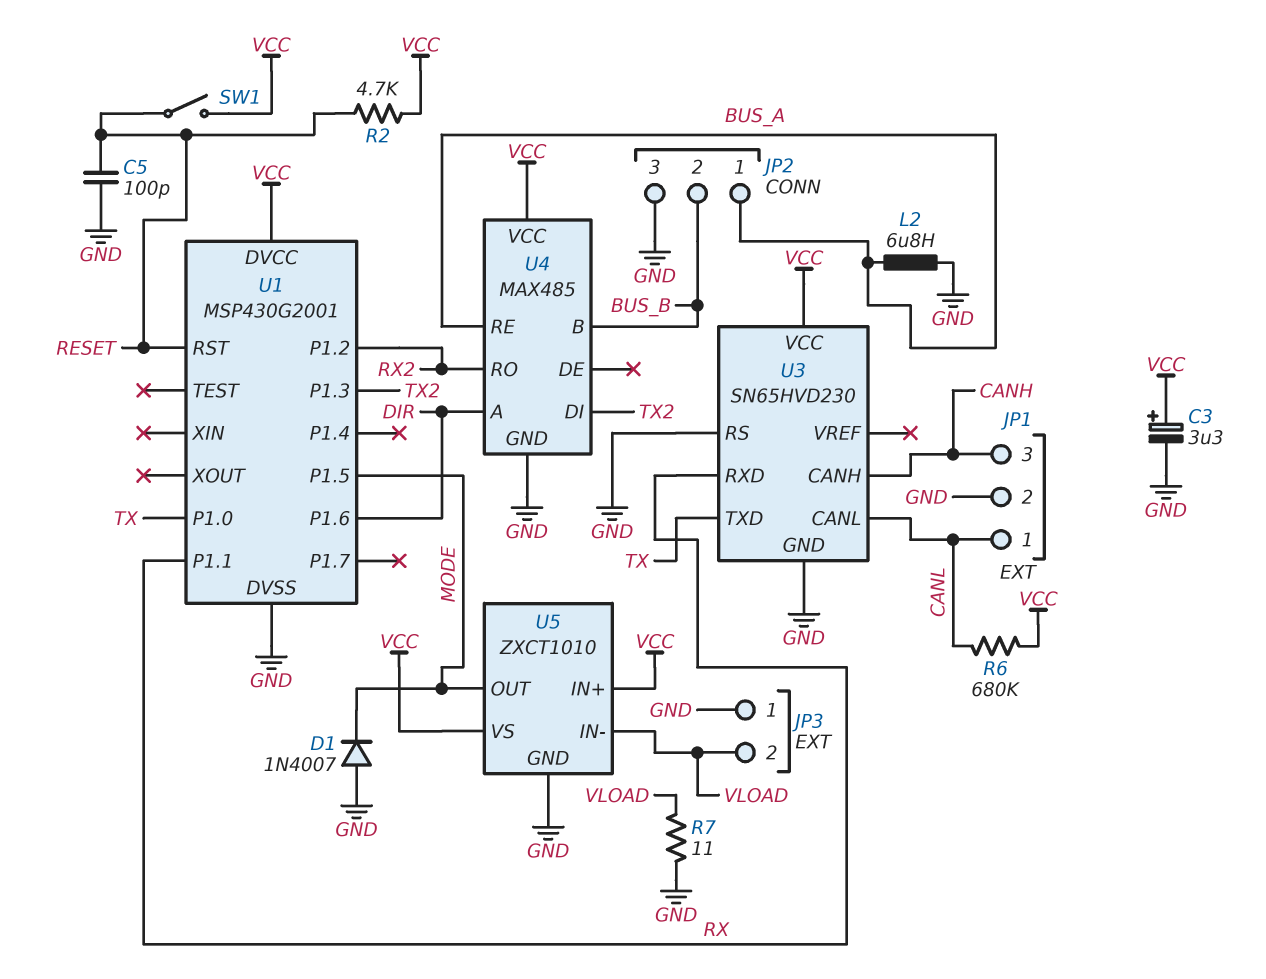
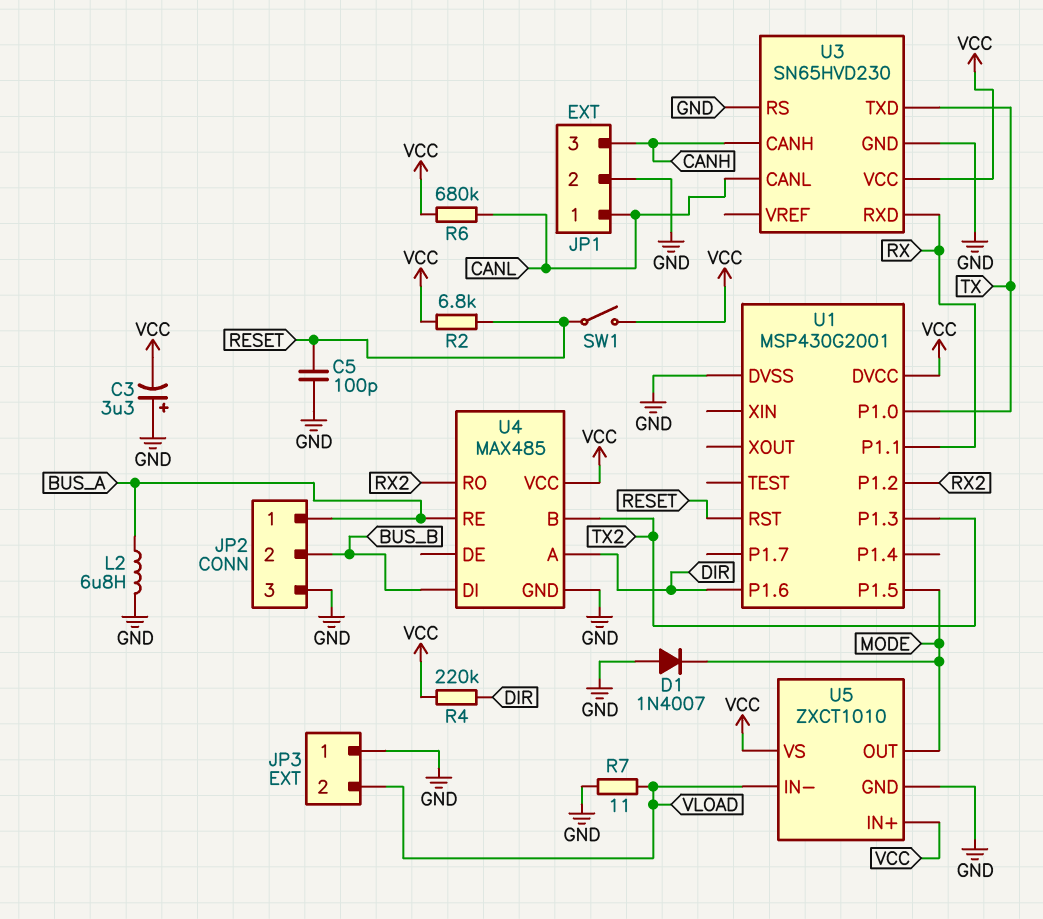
C3: 3.3uF (plus VCC, minus GND) -> 3.3uF (plus GND, minus VCC)
R2: 4.7k (RESET, VCC) -> 6.8k (RESET, VCC)
R4: none -> 220k (DIR, VCC)
U4 pin B: BUS_B -> TX2
U4 pin DI: TX2 -> BUS_B

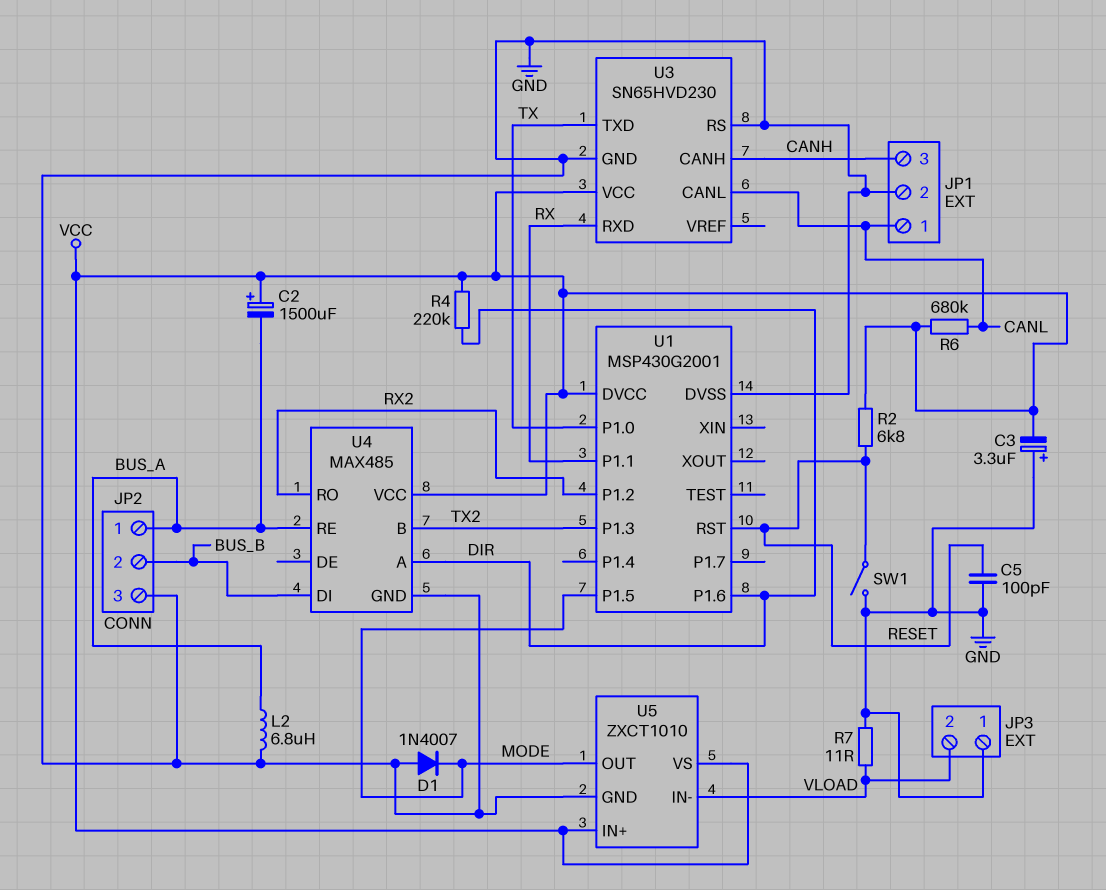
C2: none -> 1500uF (plus VCC, minus BUS_A)
SW1: switch (RESET, VCC) -> switch (GND, RESET)

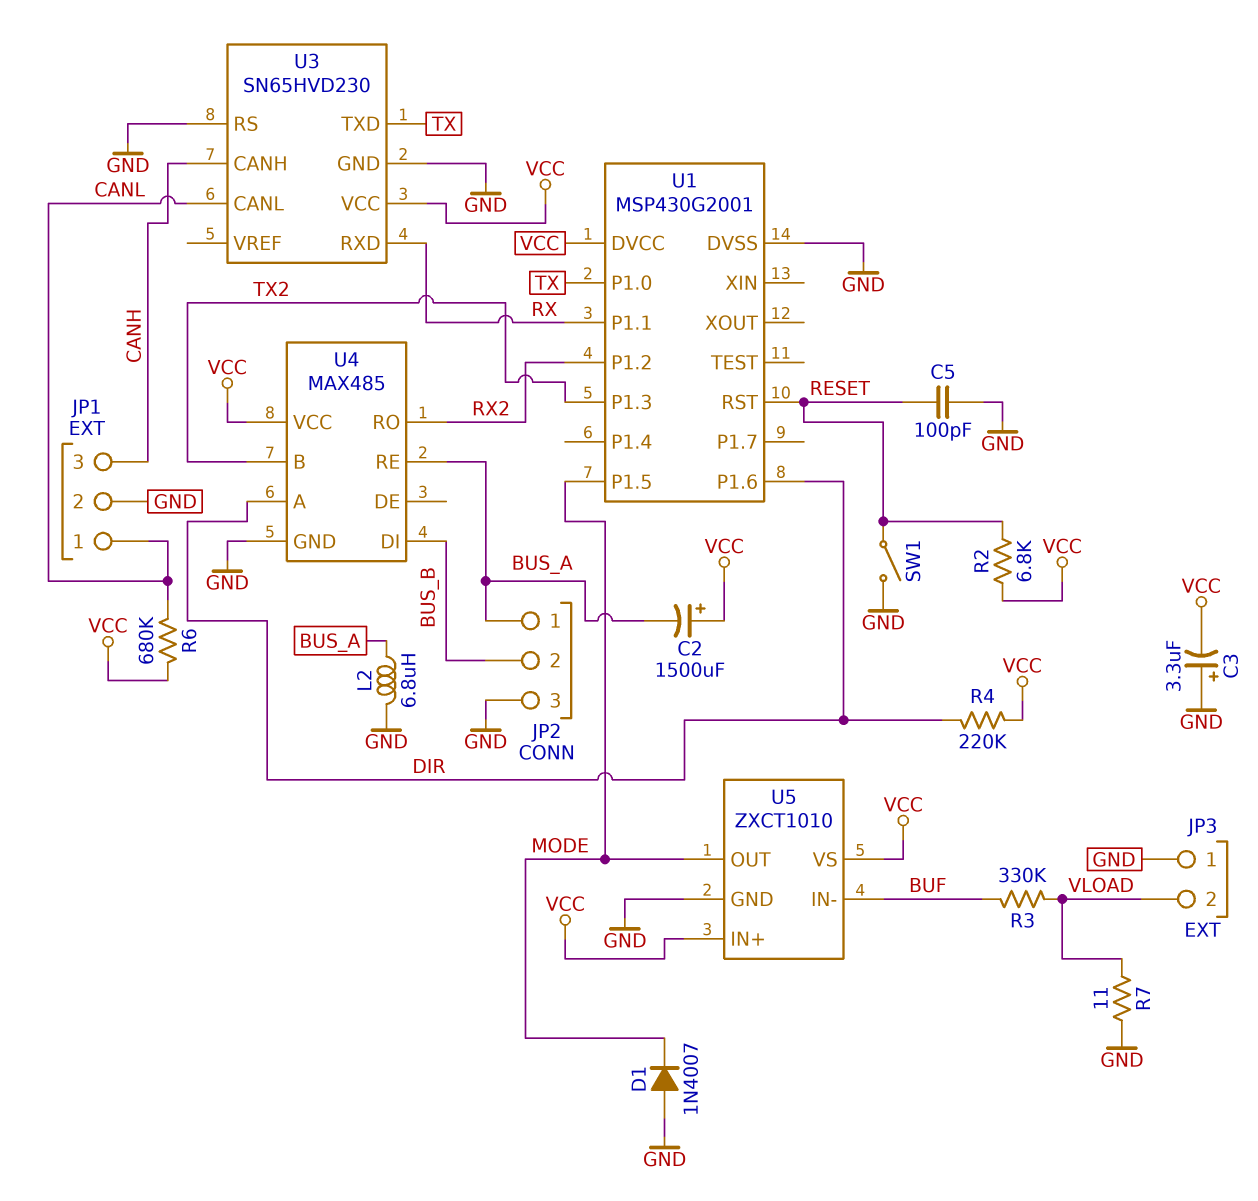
R3: none -> 330k (BUF, VLOAD)
U5 pin IN-: VLOAD -> BUF

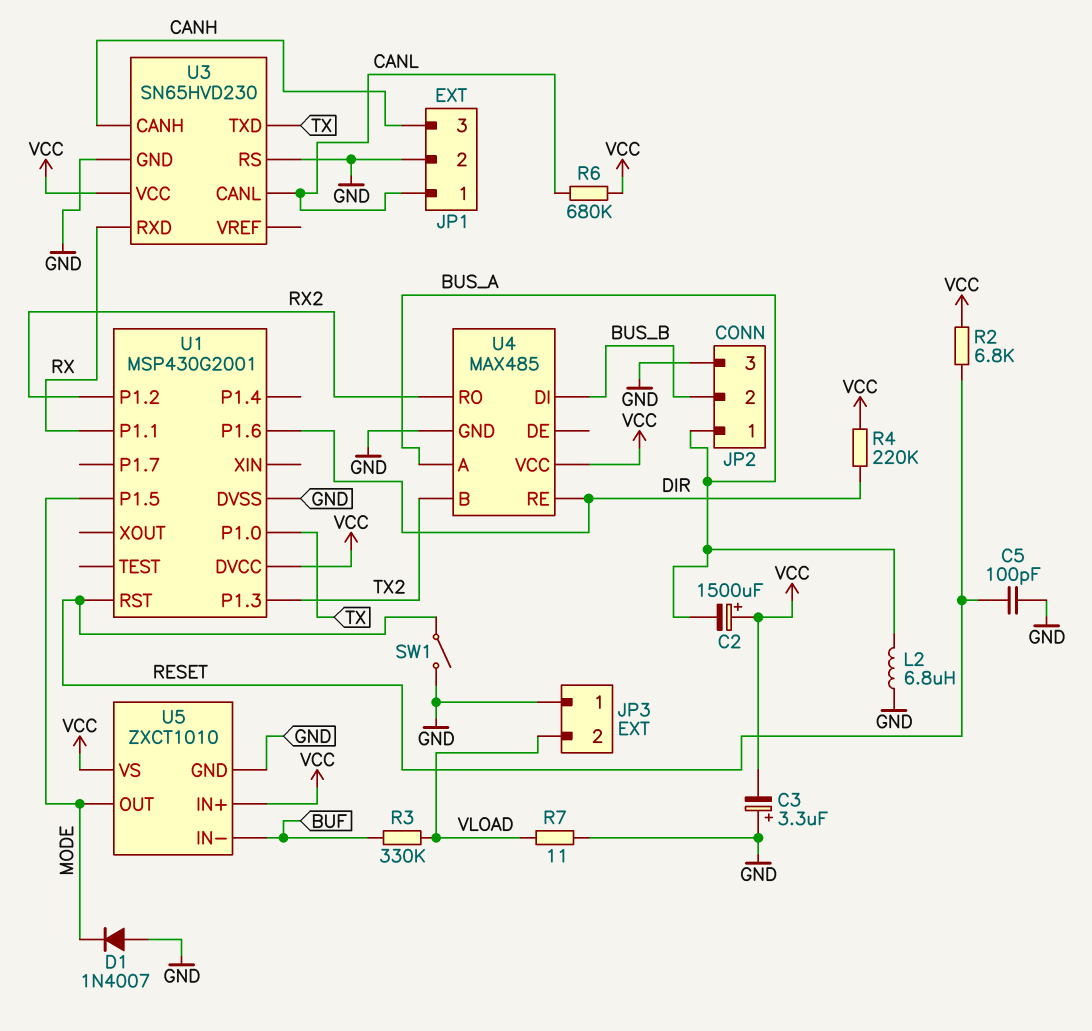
U4 pin A: DIR -> BUS_A
U4 pin RE: BUS_A -> DIR

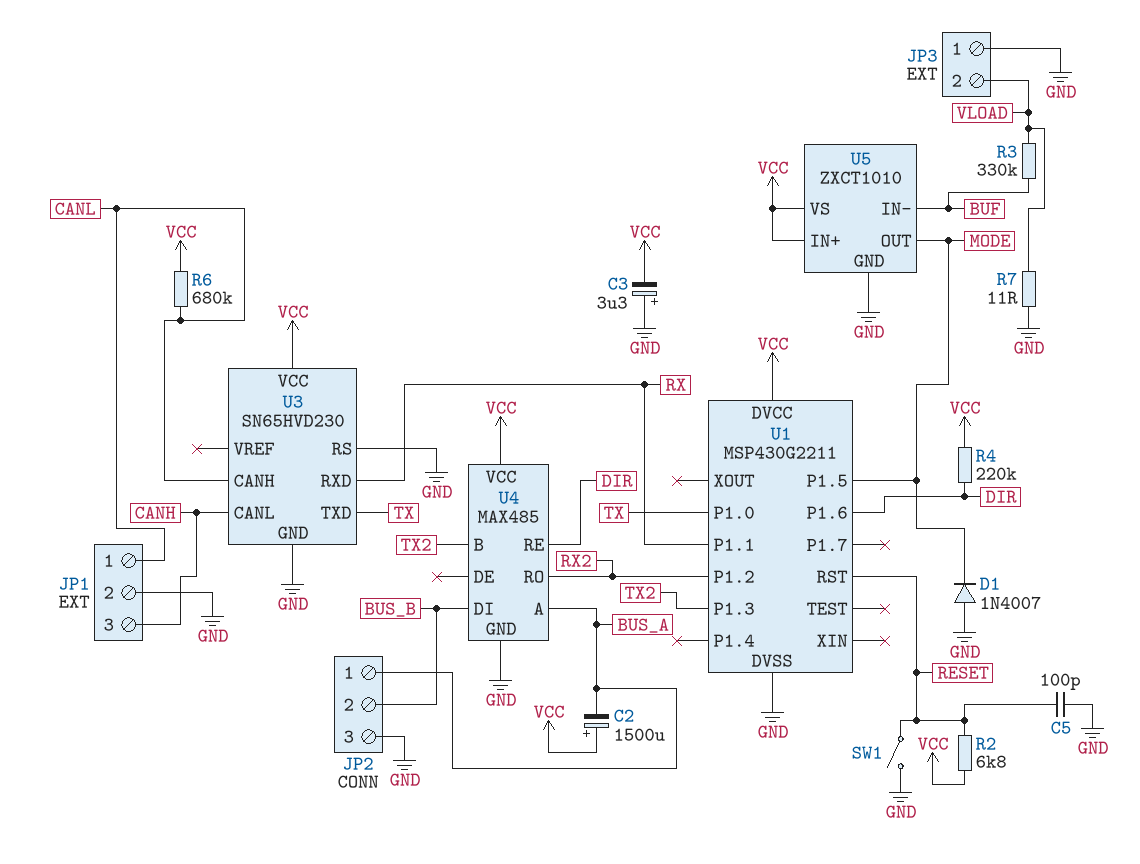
L2: 6.8uH (BUS_A, GND) -> none
U1: MSP430G2001 -> MSP430G2211
U3 pin CANH: CANH -> CANL
U3 pin CANL: CANL -> CANH

